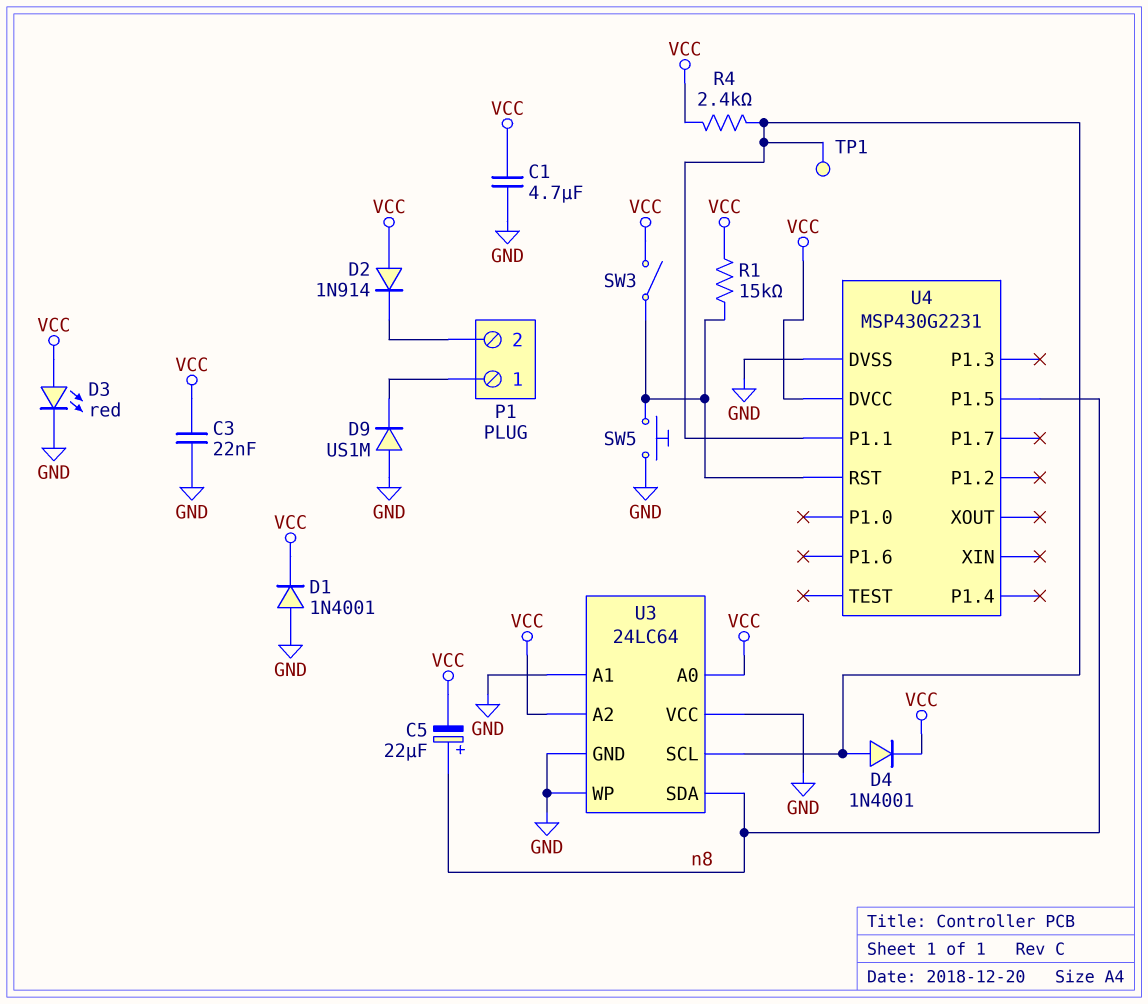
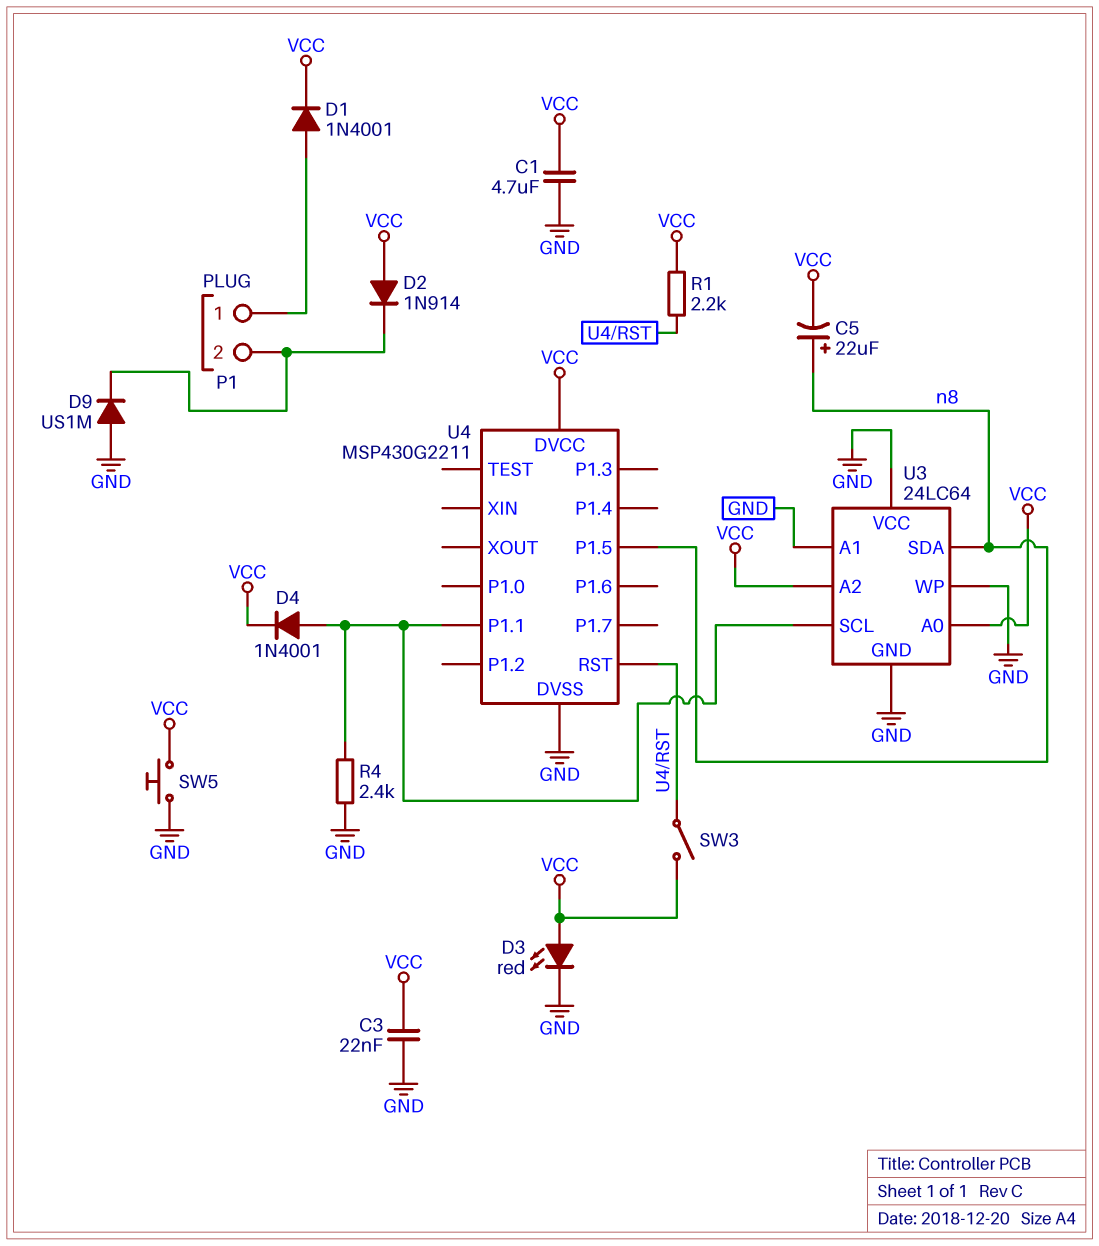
D1: diode 1N4001 (A GND, K VCC) -> diode 1N4001 (A P1/1, K VCC)
D9: diode US1M (A GND, K P1/1) -> diode US1M (A GND, K P1/2)
R1: 15k (U4/RST, VCC) -> 2.2k (U4/RST, VCC)
R4: 2.4k (U3/SCL, VCC) -> 2.4k (GND, U3/SCL)
SW5: button (GND, U4/RST) -> button (GND, VCC)
TP1: test point (U3/SCL) -> none
U4: MSP430G2231 -> MSP430G2211

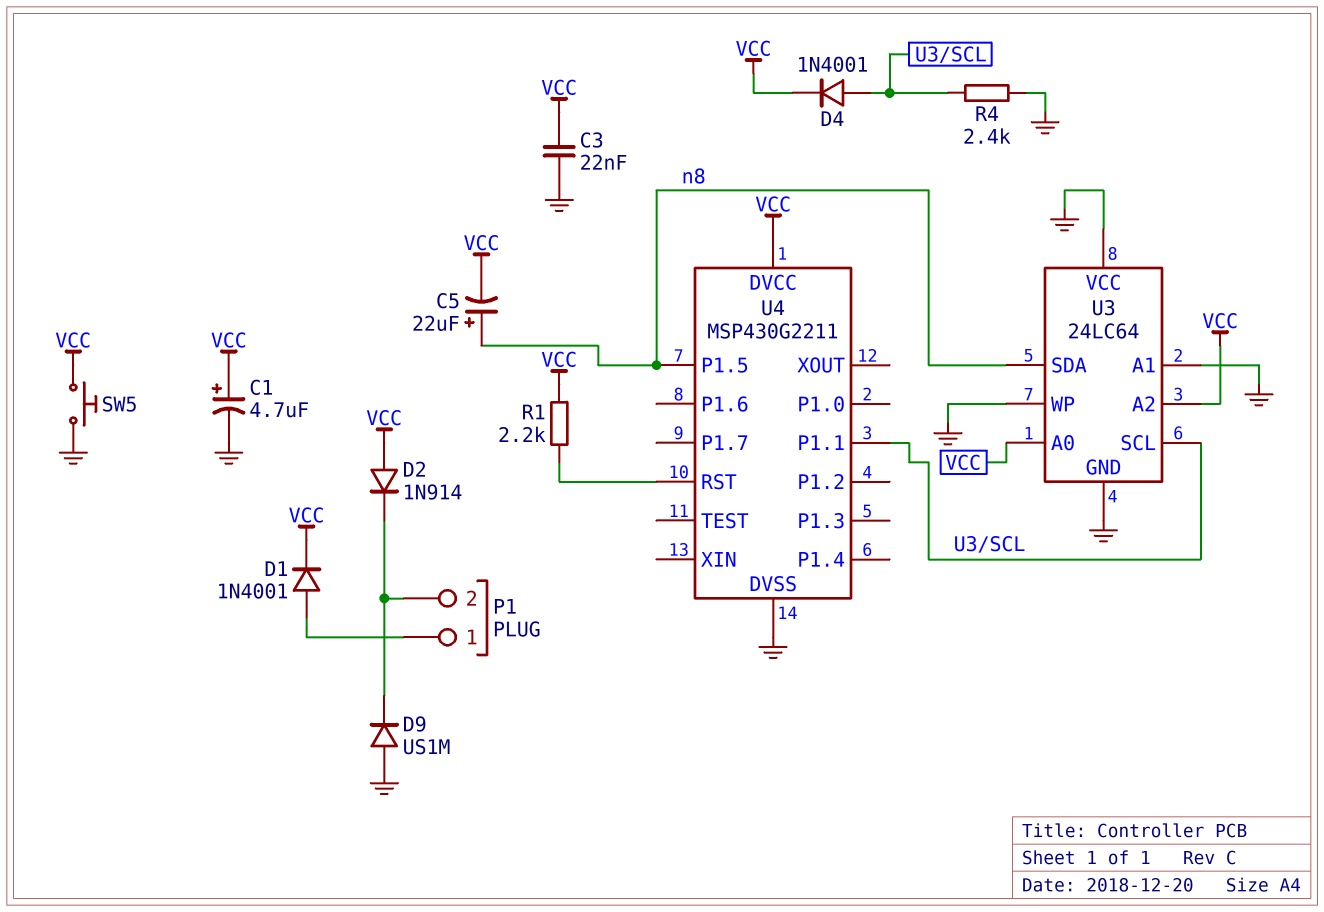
C1: 4.7uF (GND, VCC) -> 4.7uF (plus VCC, minus GND)
D3: LED red (A VCC, K GND) -> none
SW3: switch (U4/RST, VCC) -> none

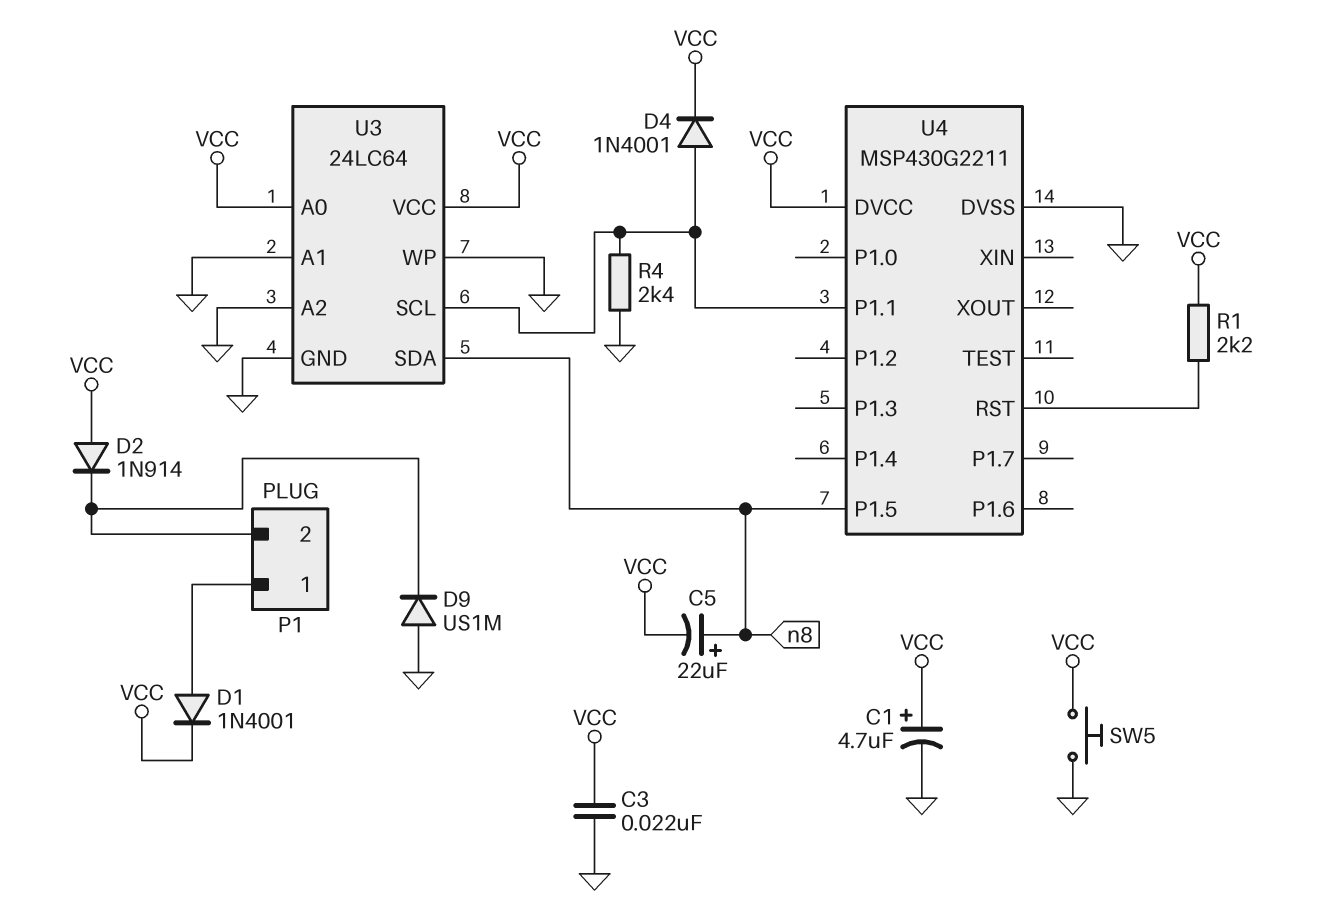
U3 pin A2: VCC -> GND
U3 pin VCC: GND -> VCC

